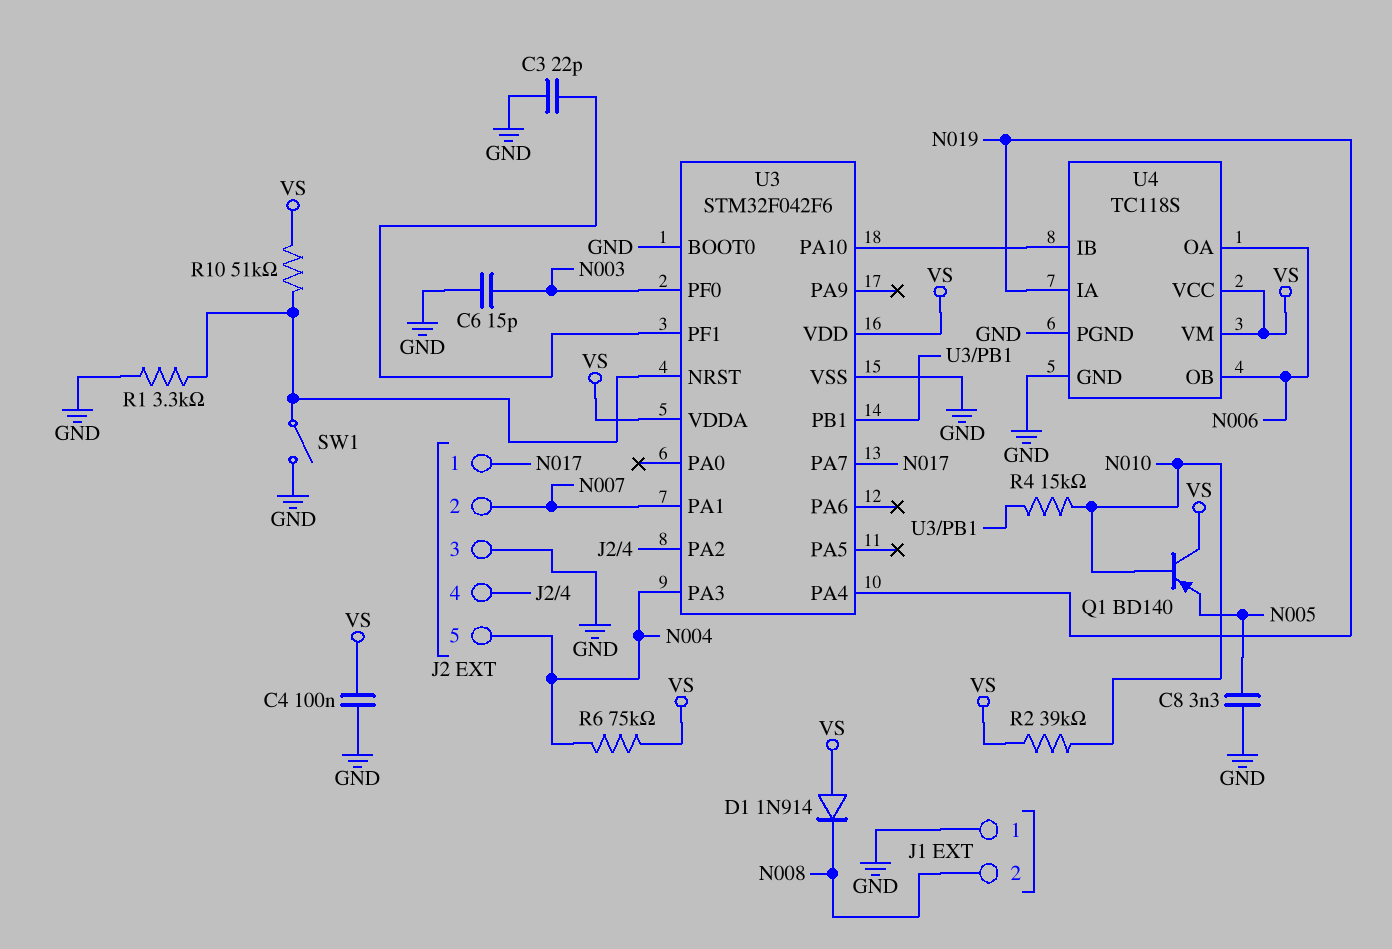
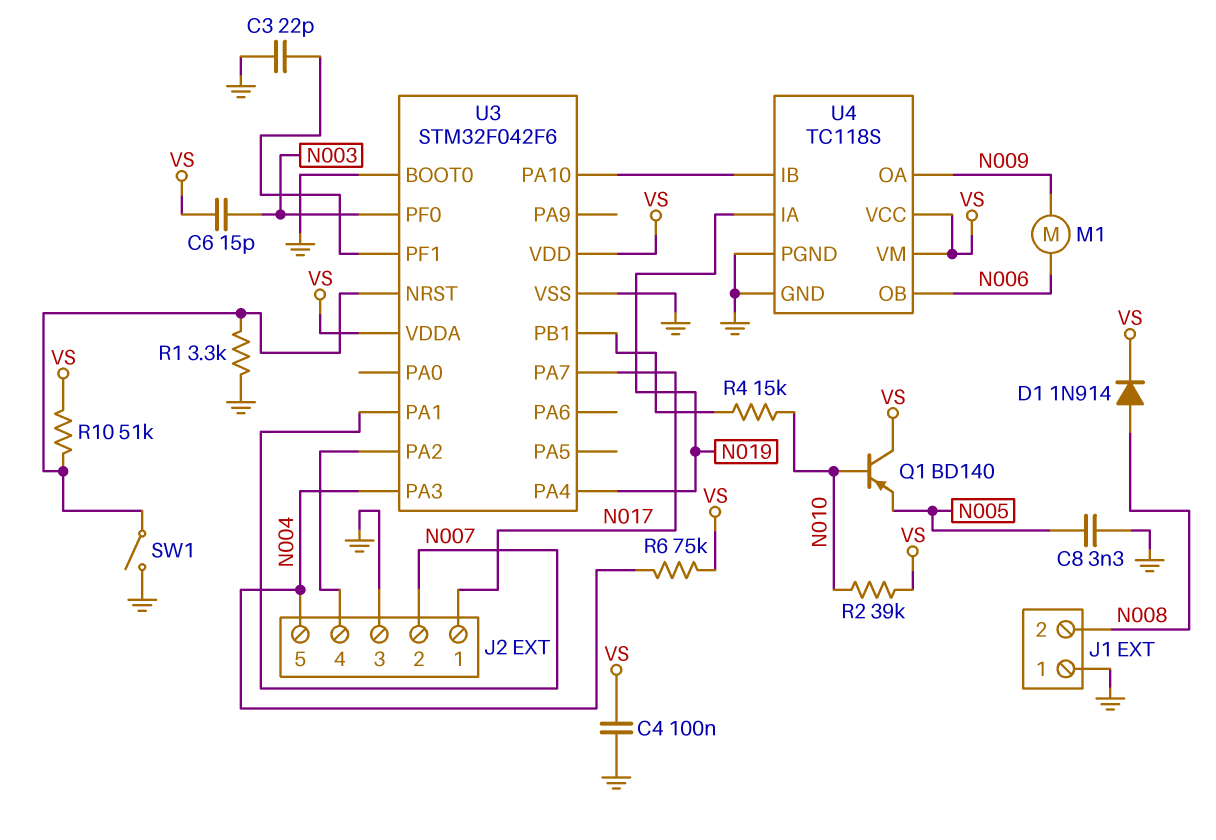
C6: 15pF (GND, N003) -> 15pF (N003, VS)
D1: diode 1N914 (A VS, K N008) -> diode 1N914 (A N008, K VS)
M1: none -> motor (N006, N009)
U4 pin OA: N006 -> N009

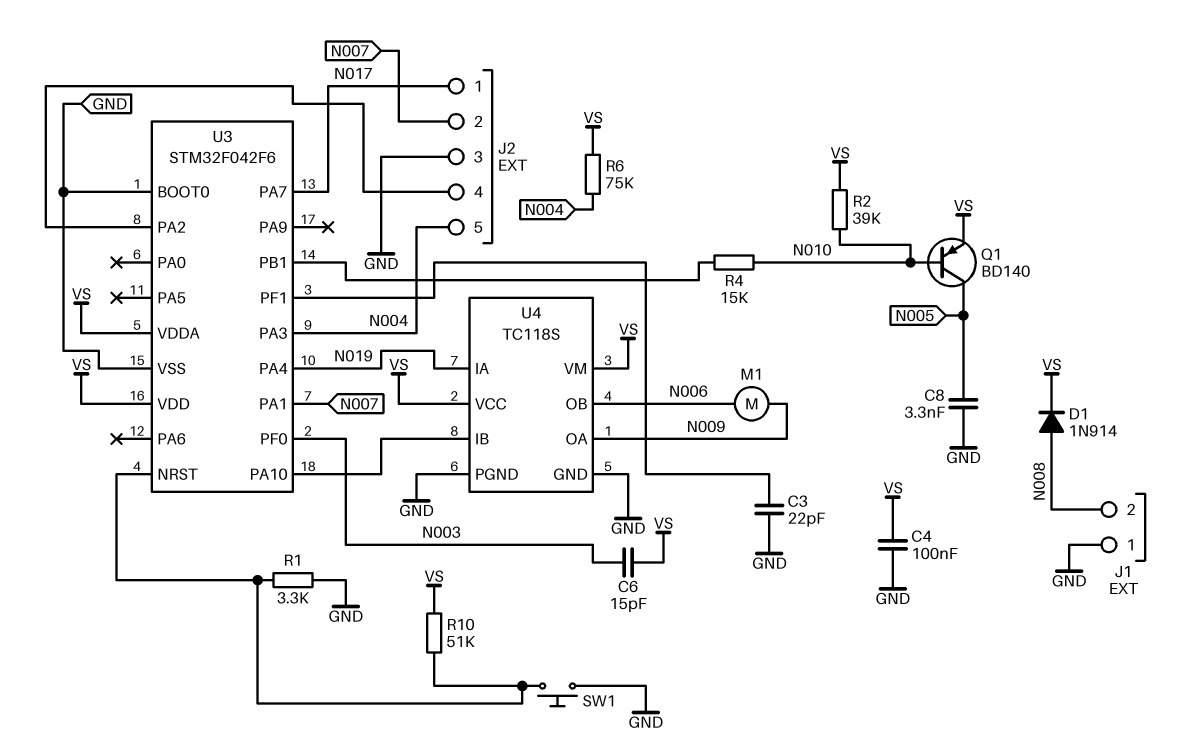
Q1: PNP BD140 (B N010, C VS, E N005) -> PNP BD140 (B N010, C N005, E VS)
SW1: switch (GND, U3/NRST) -> button (GND, U3/NRST)

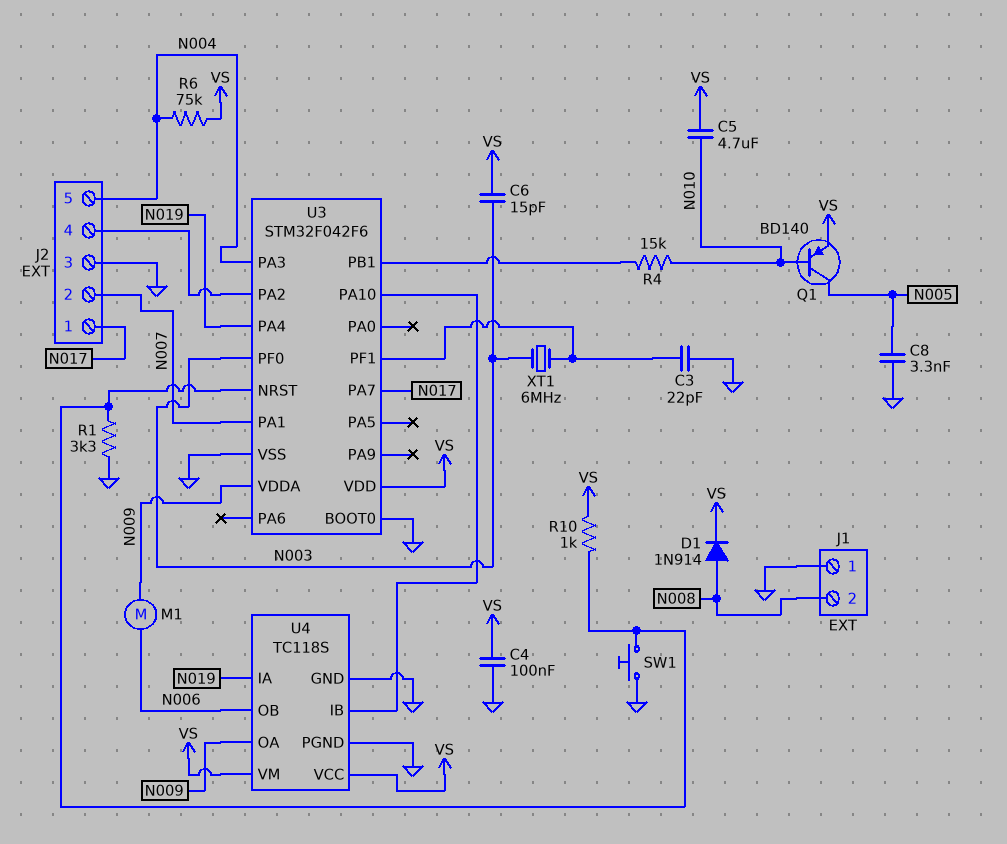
C5: none -> 4.7uF (N010, VS)
R2: 39k (N010, VS) -> none
R10: 51k (U3/NRST, VS) -> 1k (U3/NRST, VS)
U3 pin VDDA: VS -> N009
XT1: none -> 6MHz (N003, U3/PF1)

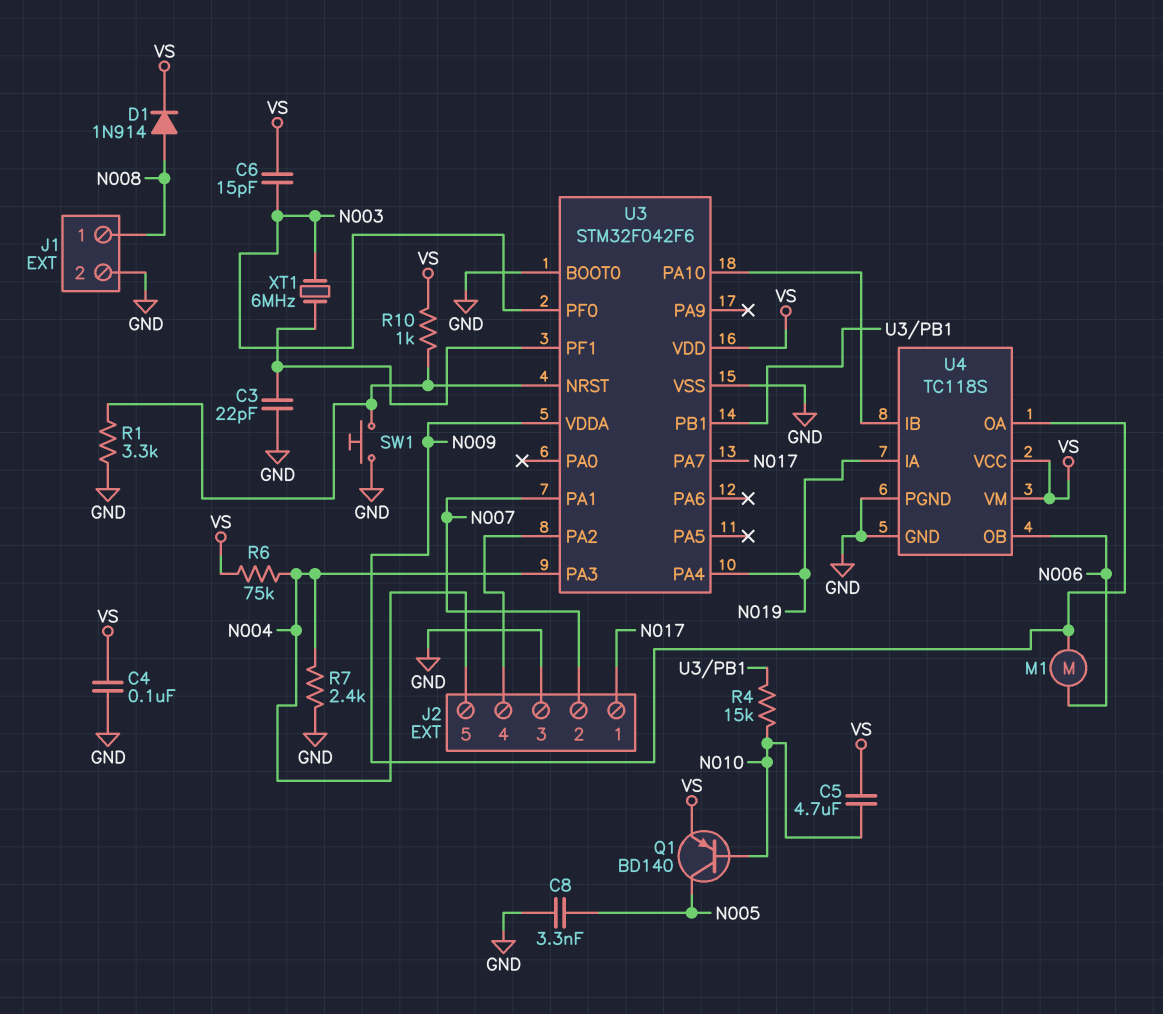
J1 pin 1: GND -> N008
J1 pin 2: N008 -> GND
R7: none -> 2.4k (GND, N004)

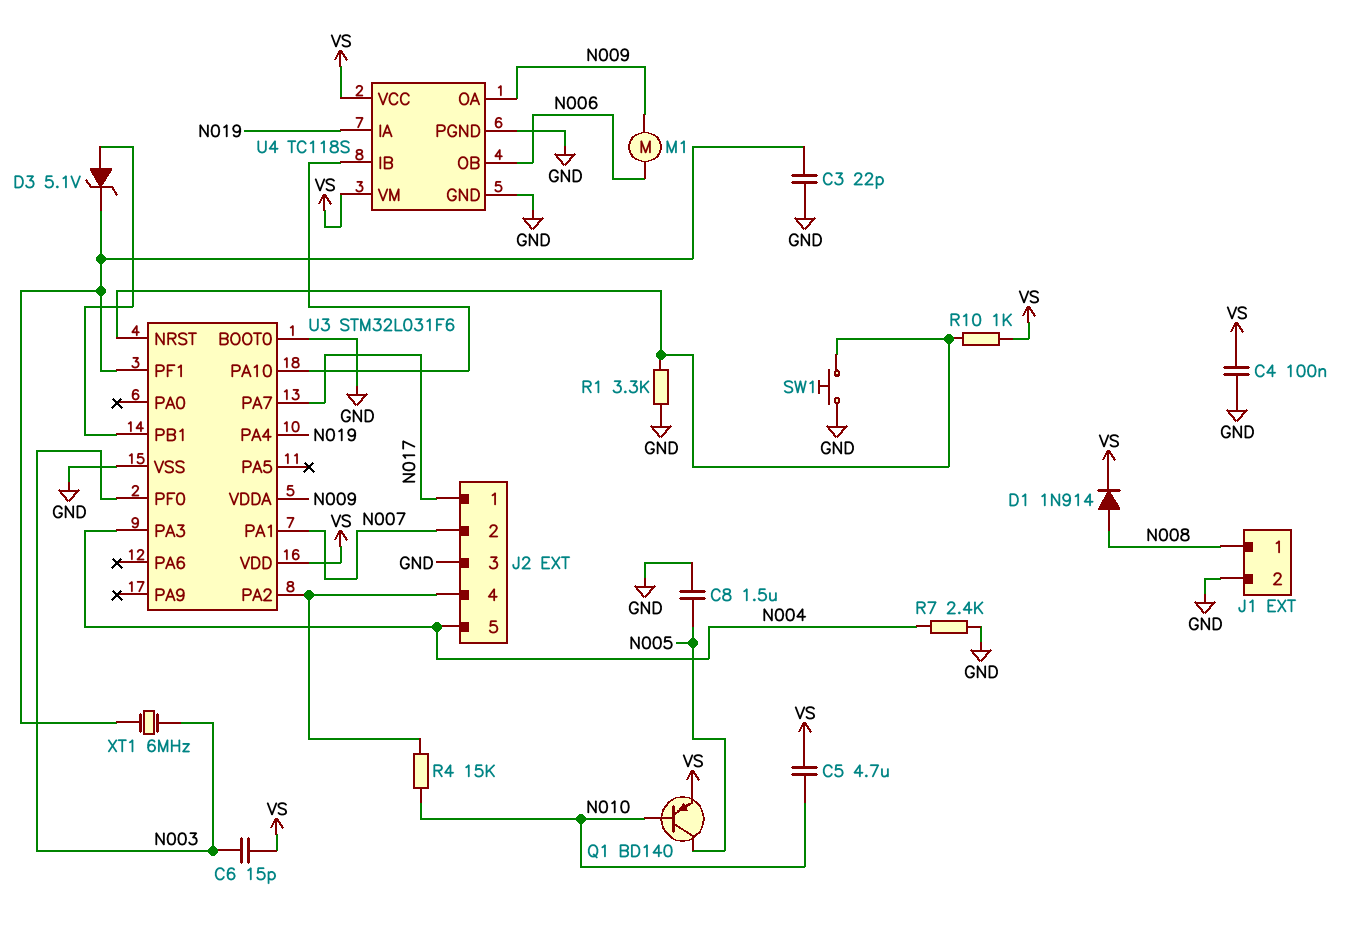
C8: 3.3nF (GND, N005) -> 1.5uF (GND, N005)
D3: none -> zener 5.1V (A U3/PB1, K U3/PF1)
R4: 15k (N010, U3/PB1) -> 15k (J2/4, N010)
R6: 75k (N004, VS) -> none
U3: STM32F042F6 -> STM32L031F6

